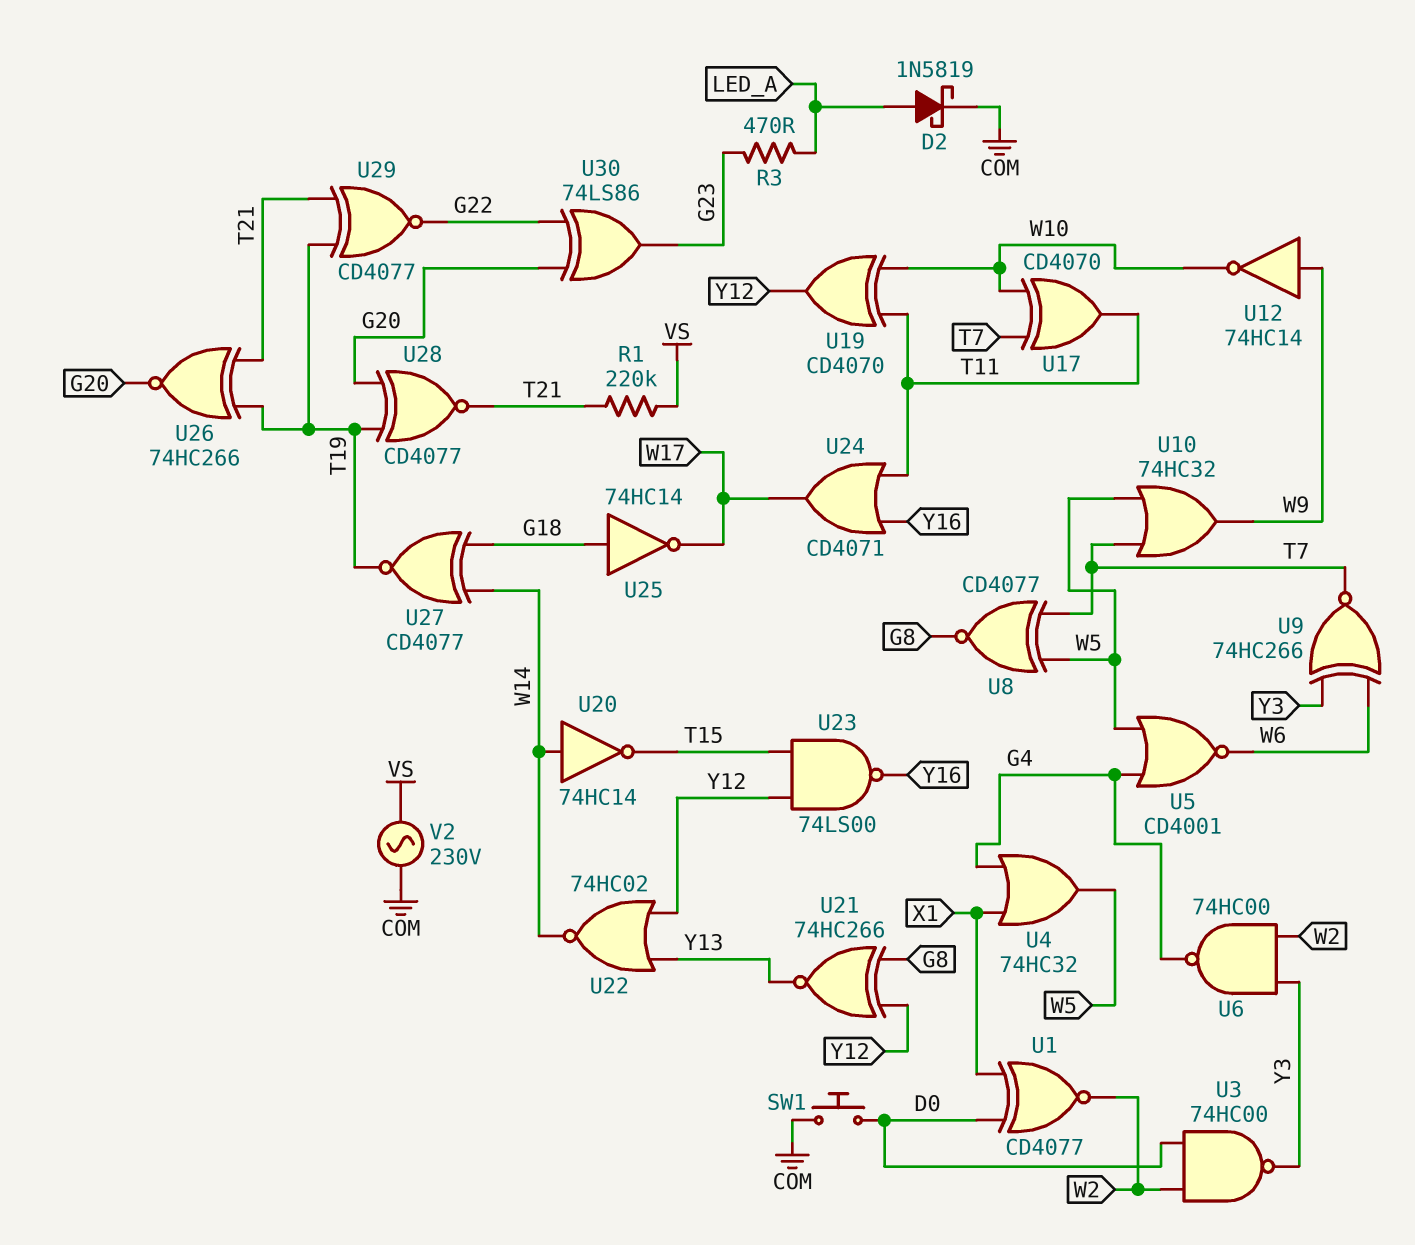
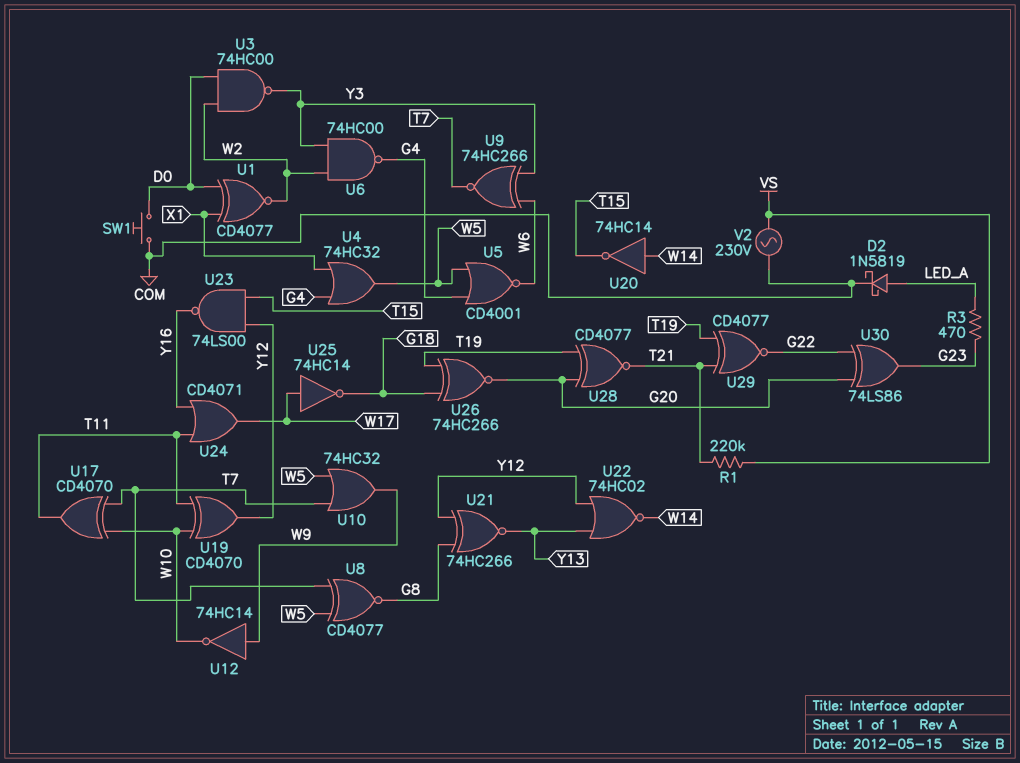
U25: NOT 74HC14 (in G18, out W17) -> NOT 74HC14 (in W17, out G18)
U26: XNOR 74HC266 (in T19, in T21, out G20) -> XNOR 74HC266 (in G18, in T19, out G20)
U27: XNOR CD4077 (in G18, in W14, out T19) -> none

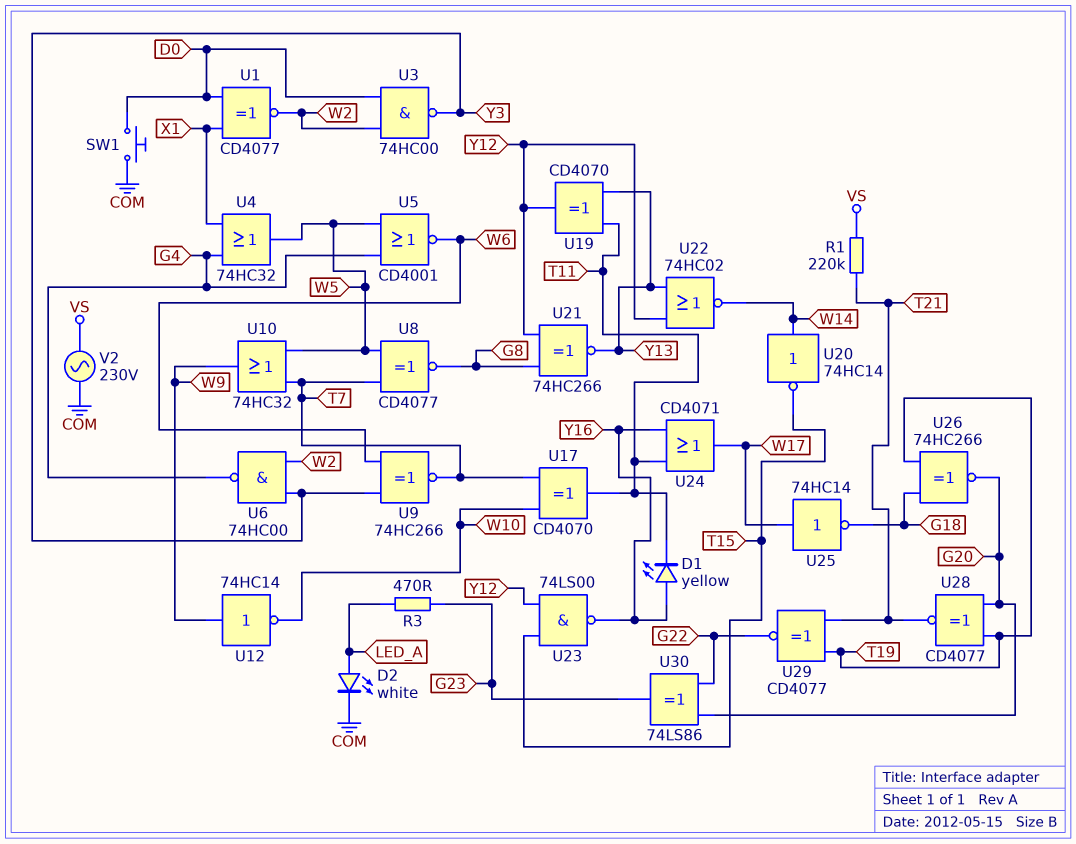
D1: none -> LED yellow (A Y16, K T11)
D2: schottky 1N5819 (A LED_A, K COM) -> LED white (A LED_A, K COM)
U19: XOR CD4070 (in T11, in W10, out Y12) -> XOR CD4070 (in T11, in Y13, out Y12)

